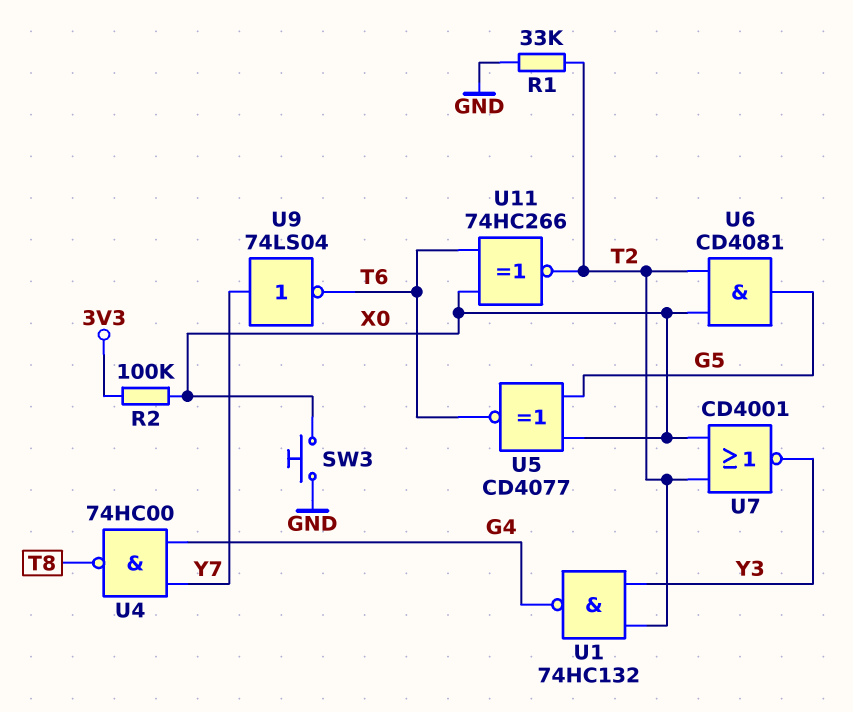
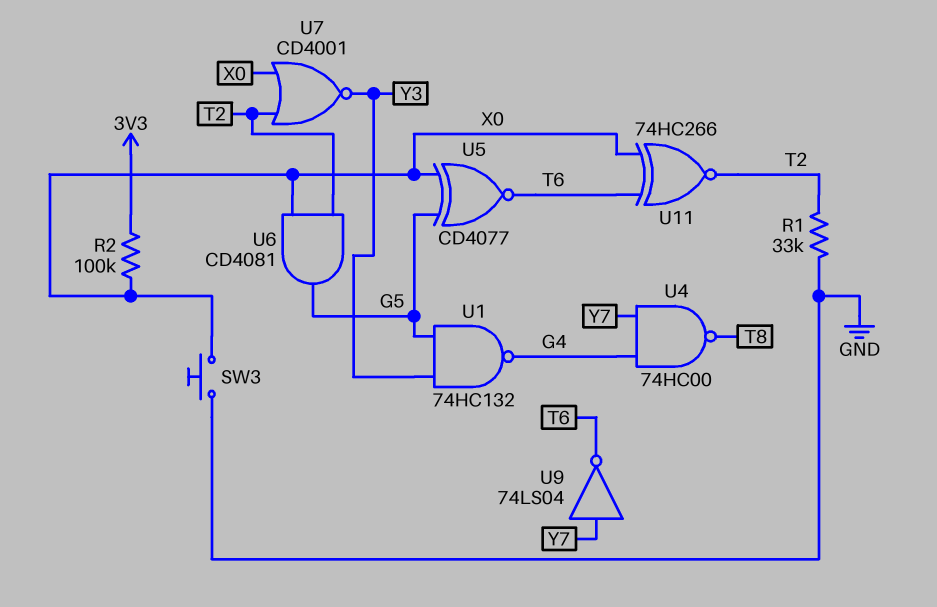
U1: NAND 74HC132 (in T2, in Y3, out G4) -> NAND 74HC132 (in G5, in Y3, out G4)

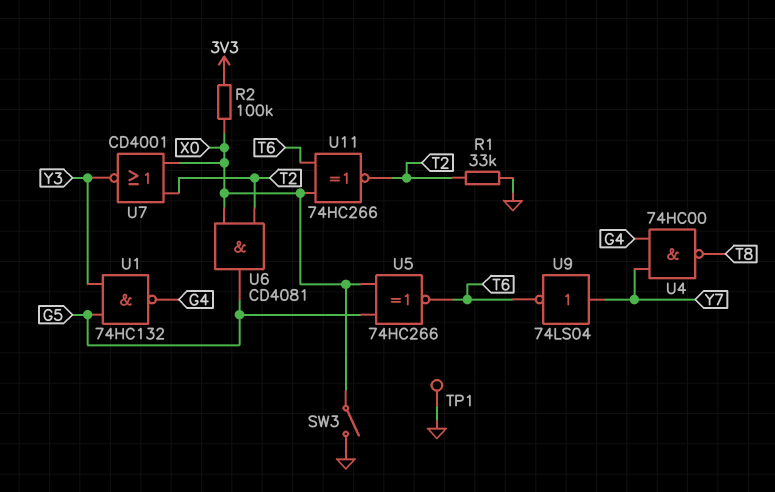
SW3: button (GND, X0) -> switch (GND, X0)
TP1: none -> test point (GND)
U5: XNOR CD4077 (in G5, in X0, out T6) -> XNOR 74HC266 (in G5, in X0, out T6)

